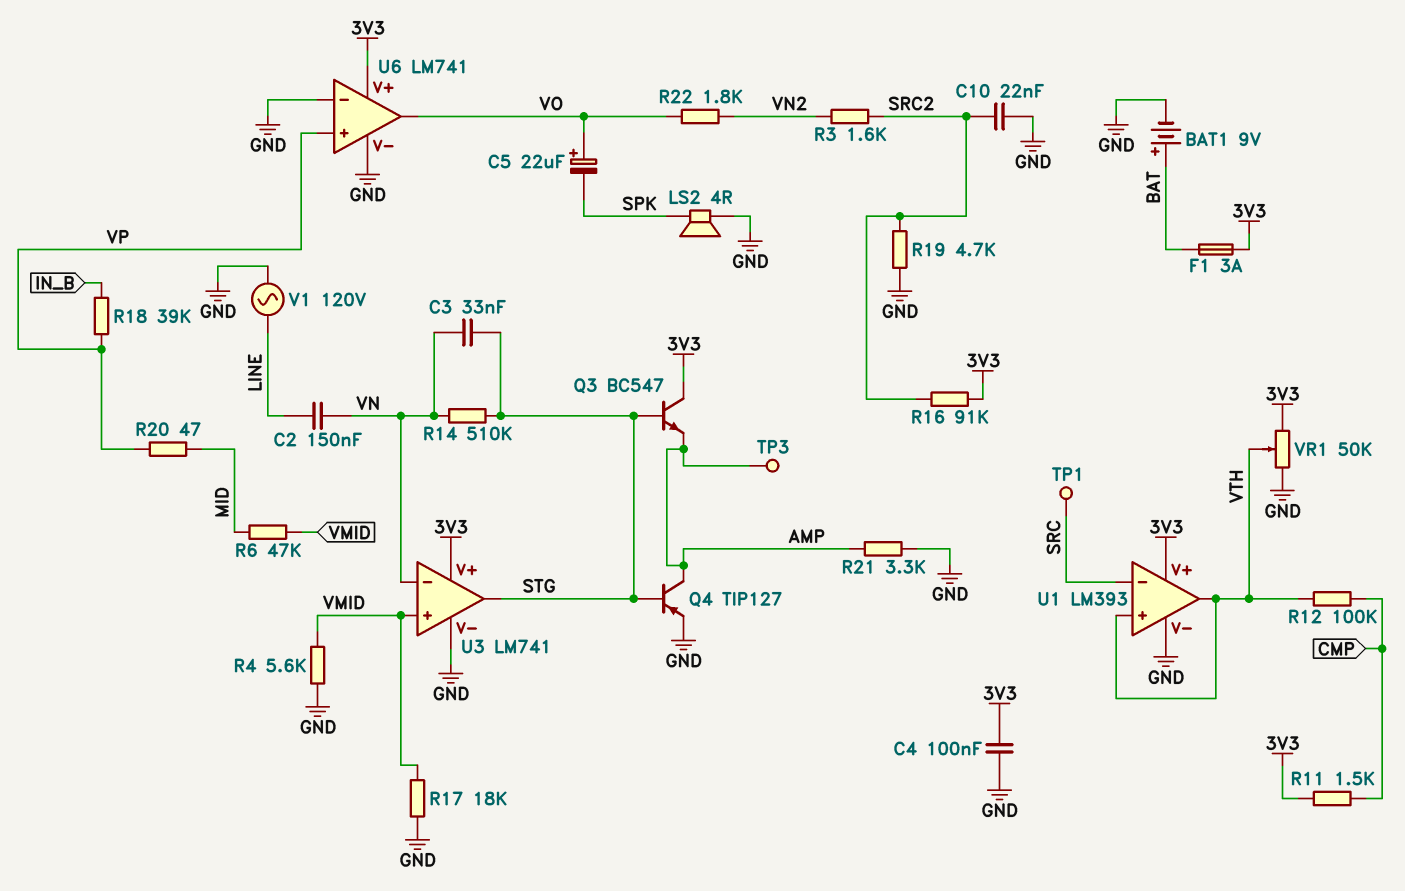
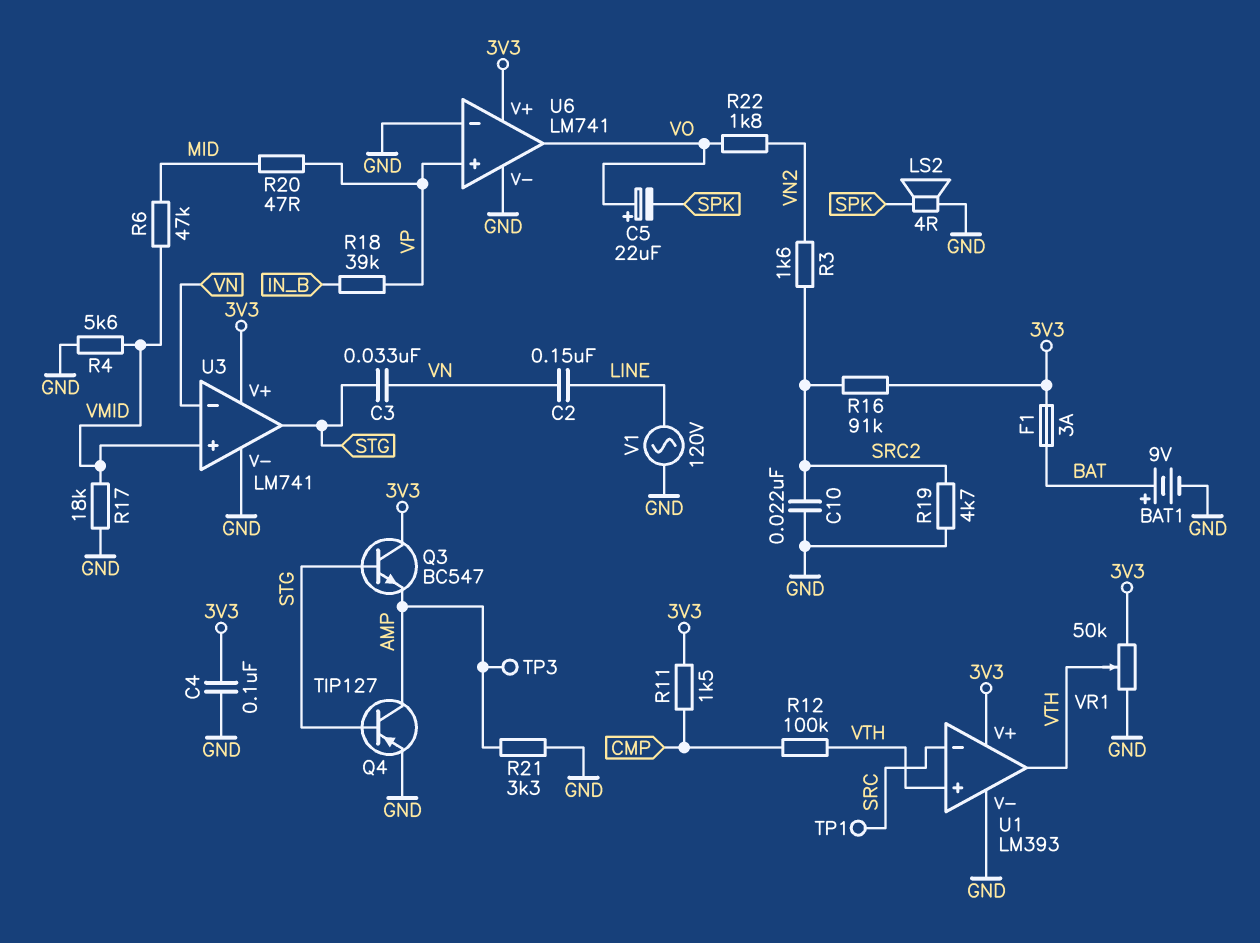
R14: 510k (STG, VN) -> none

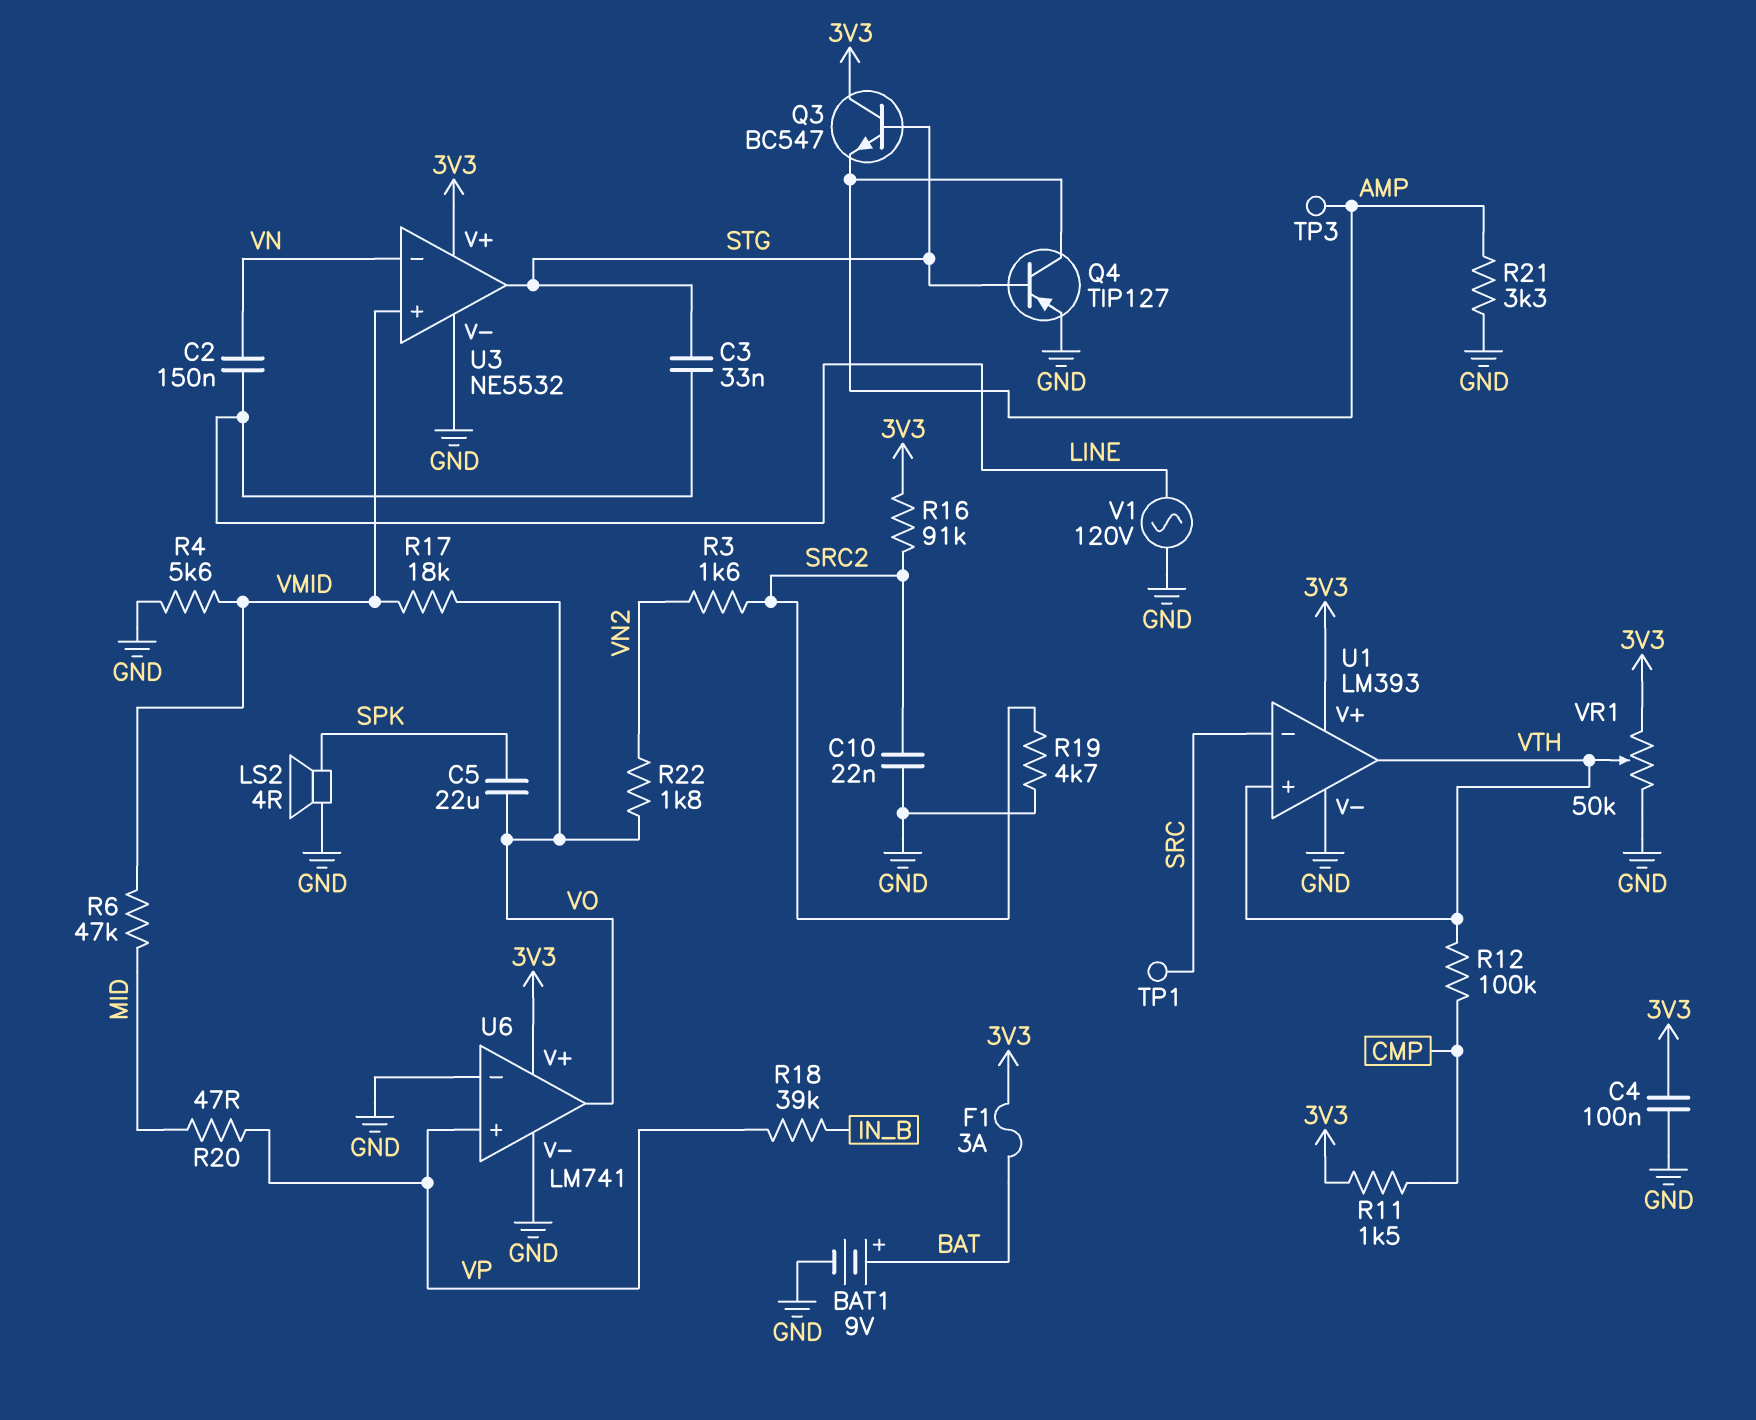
C3: 33nF (STG, VN) -> 33nF (LINE, STG)
C5: 22uF (plus VO, minus SPK) -> 22uF (SPK, VO)
R17: 18k (GND, VMID) -> 18k (VMID, VO)
U3: LM741 -> NE5532

